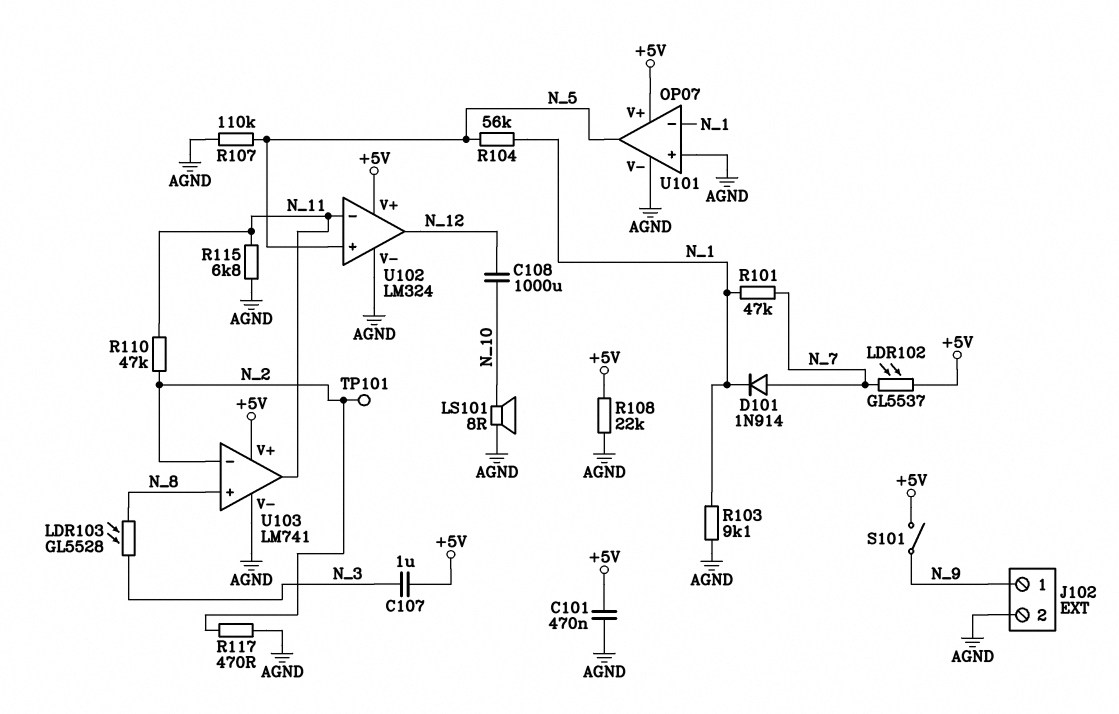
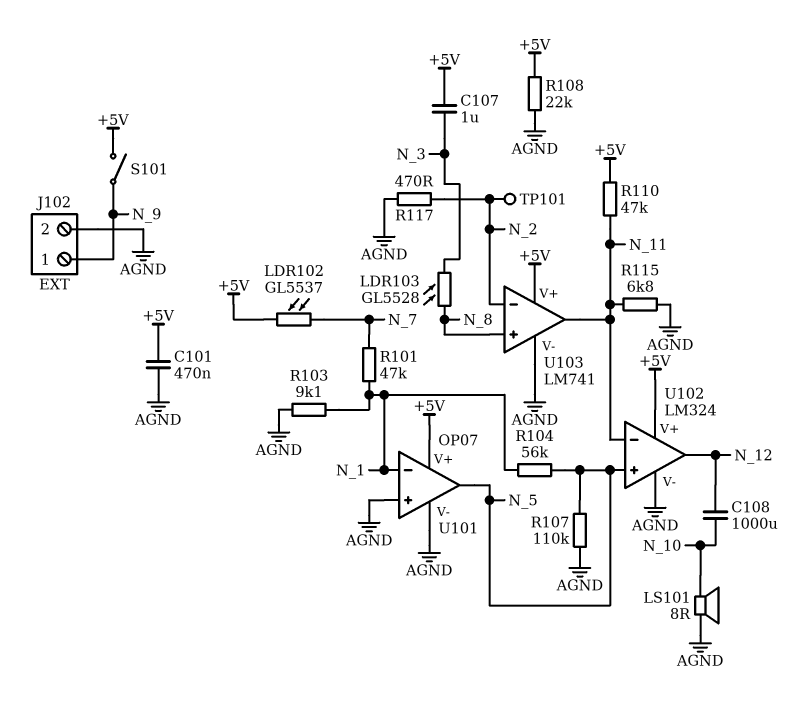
D101: diode 1N914 (A N_7, K N_1) -> none
R110: 47k (N_2, N_11) -> 47k (+5V, N_11)

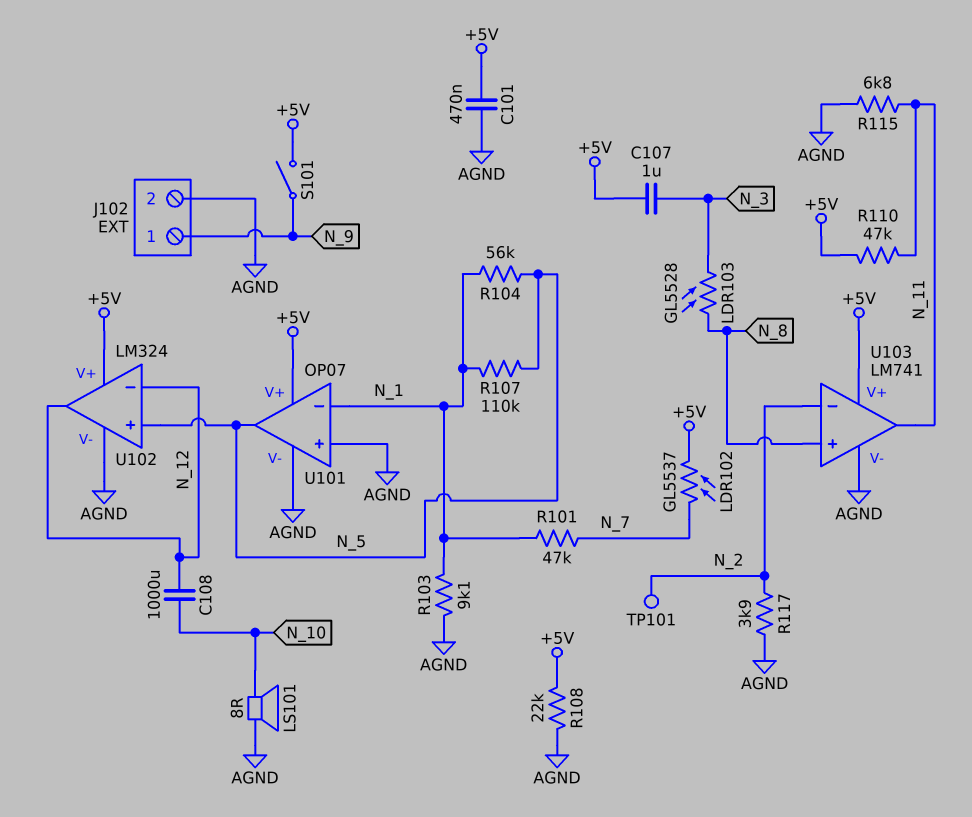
R107: 110k (AGND, N_5) -> 110k (N_1, N_5)
R117: 470 (AGND, N_2) -> 3.9k (AGND, N_2)
U102 pin in-: N_11 -> N_12

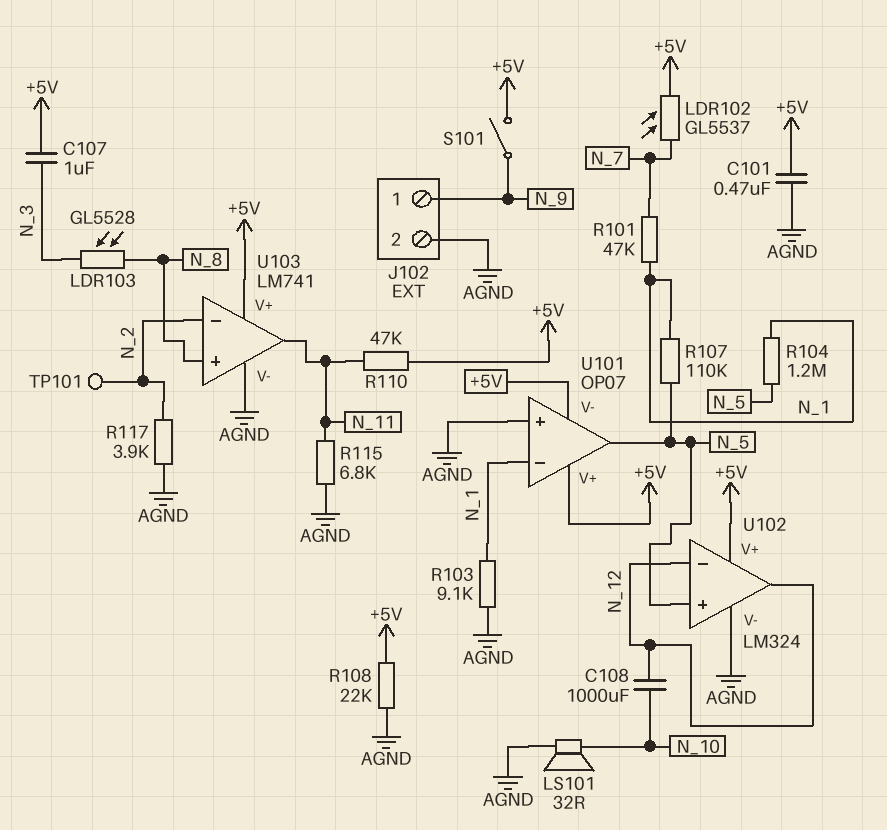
LS101: speaker 8R (AGND, N_10) -> speaker 32R (AGND, N_10)
R104: 56k (N_1, N_5) -> 1.2M (N_1, N_5)
U101 pin V-: AGND -> +5V

